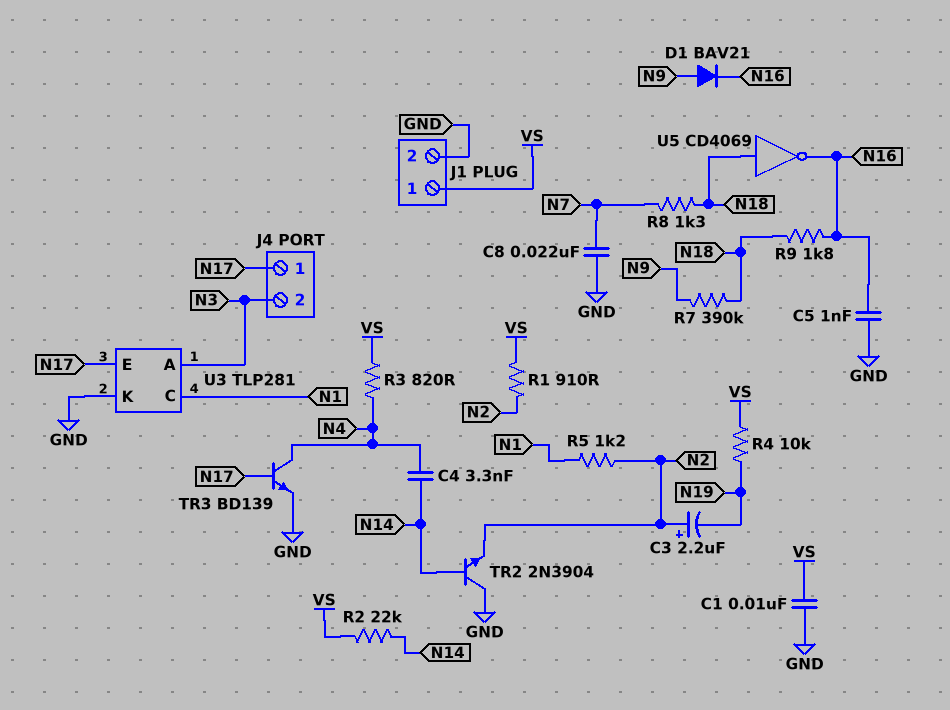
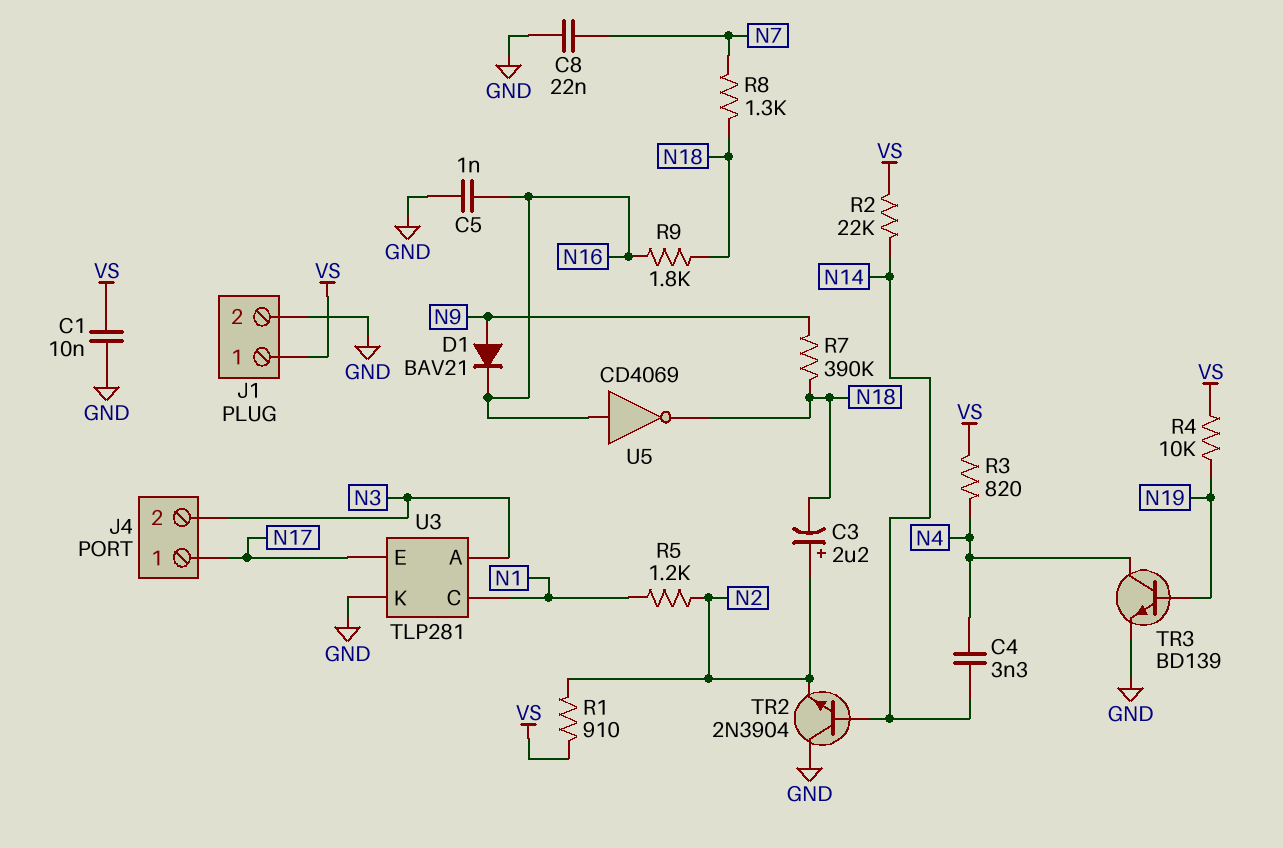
C3: 2.2uF (plus N2, minus N19) -> 2.2uF (plus N2, minus N18)
TR3: NPN BD139 (B N17, C N4, E GND) -> NPN BD139 (B N19, C N4, E GND)
U5: NOT CD4069 (in N18, out N16) -> NOT CD4069 (in N16, out N18)

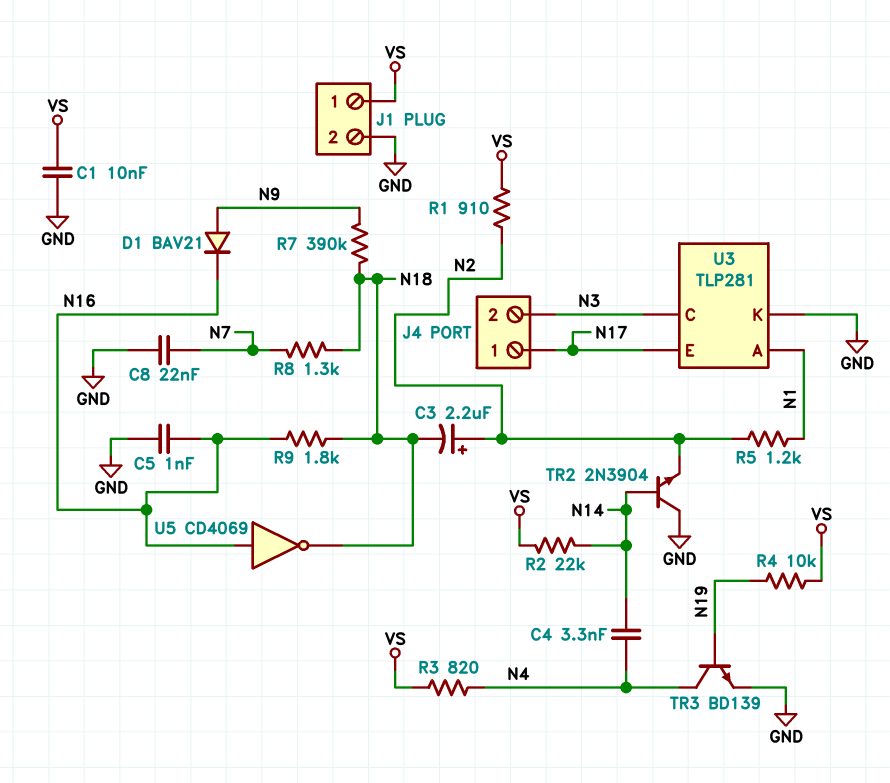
U3 pin A: N3 -> N1
U3 pin C: N1 -> N3

